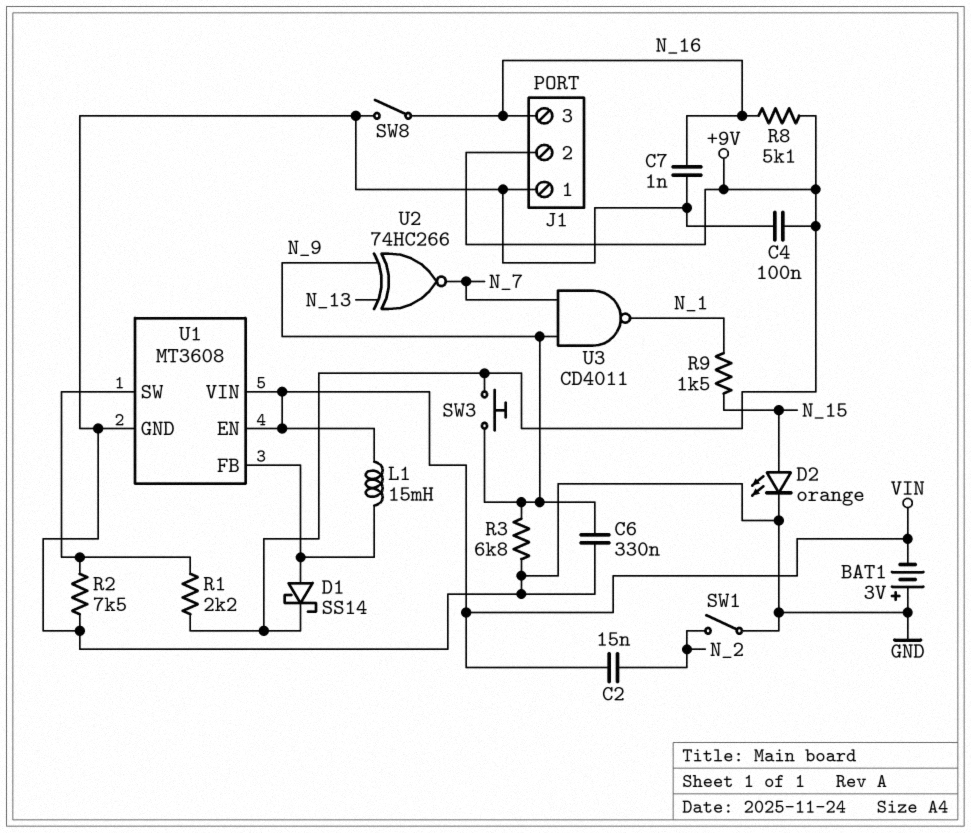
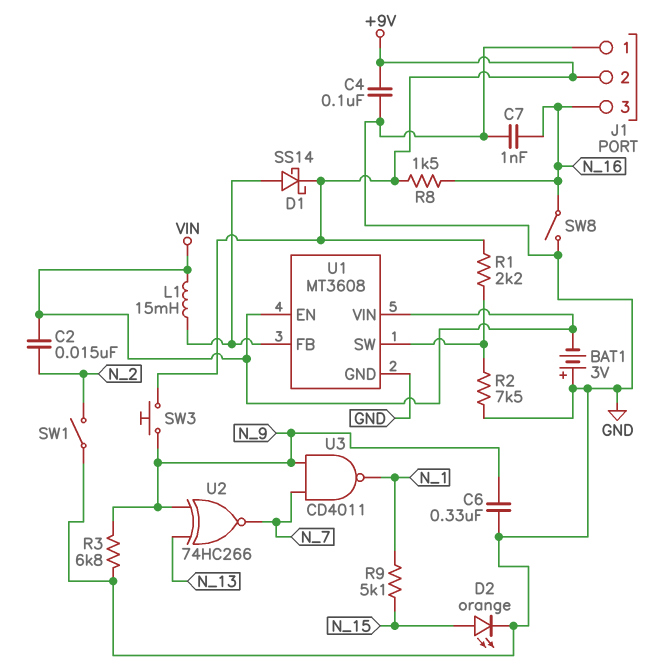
R8: 5.1k (+9V, N_16) -> 1.5k (+9V, N_16)
R9: 1.5k (N_1, N_15) -> 5.1k (N_1, N_15)

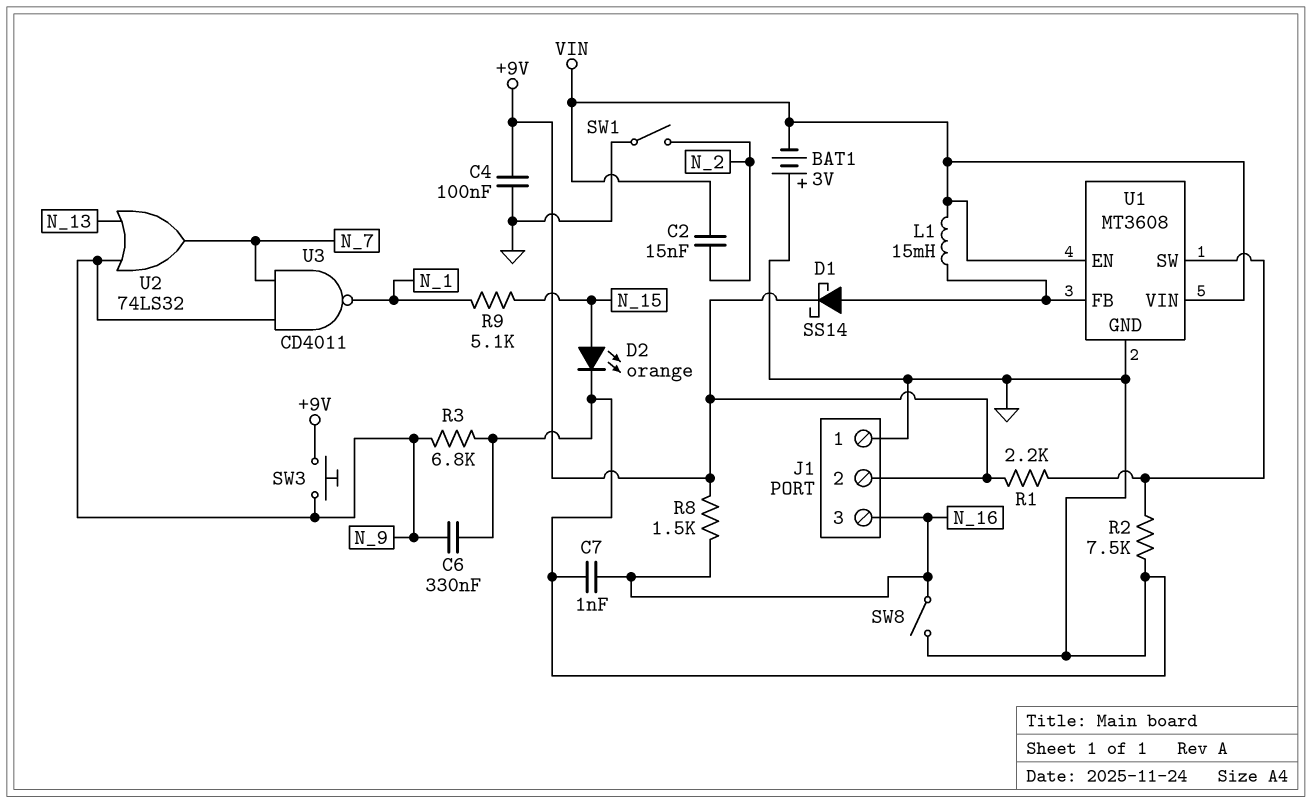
U2: XNOR 74HC266 (in N_9, in N_13, out N_7) -> OR 74LS32 (in N_9, in N_13, out N_7)

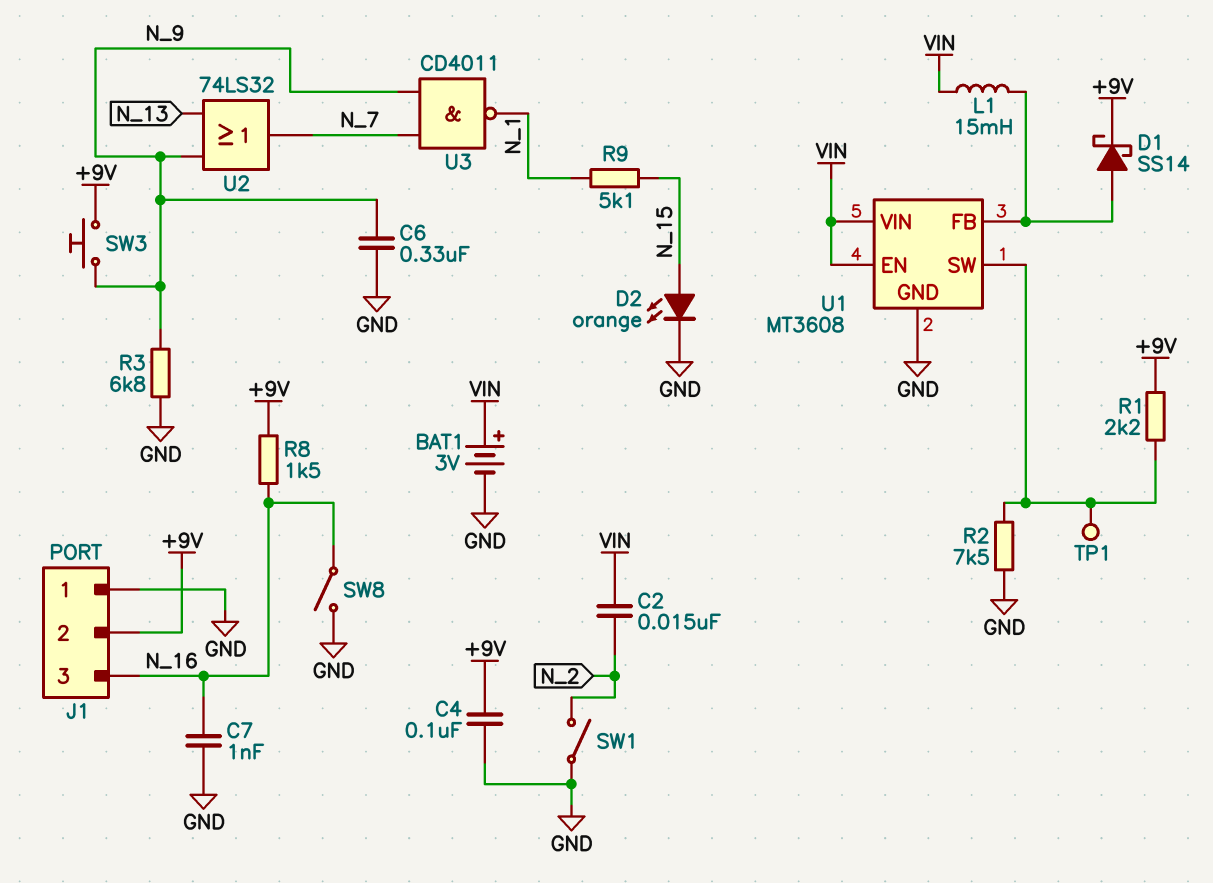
BAT1: 3V (plus GND, minus VIN) -> 3V (plus VIN, minus GND)
TP1: none -> test point (U1/SW)

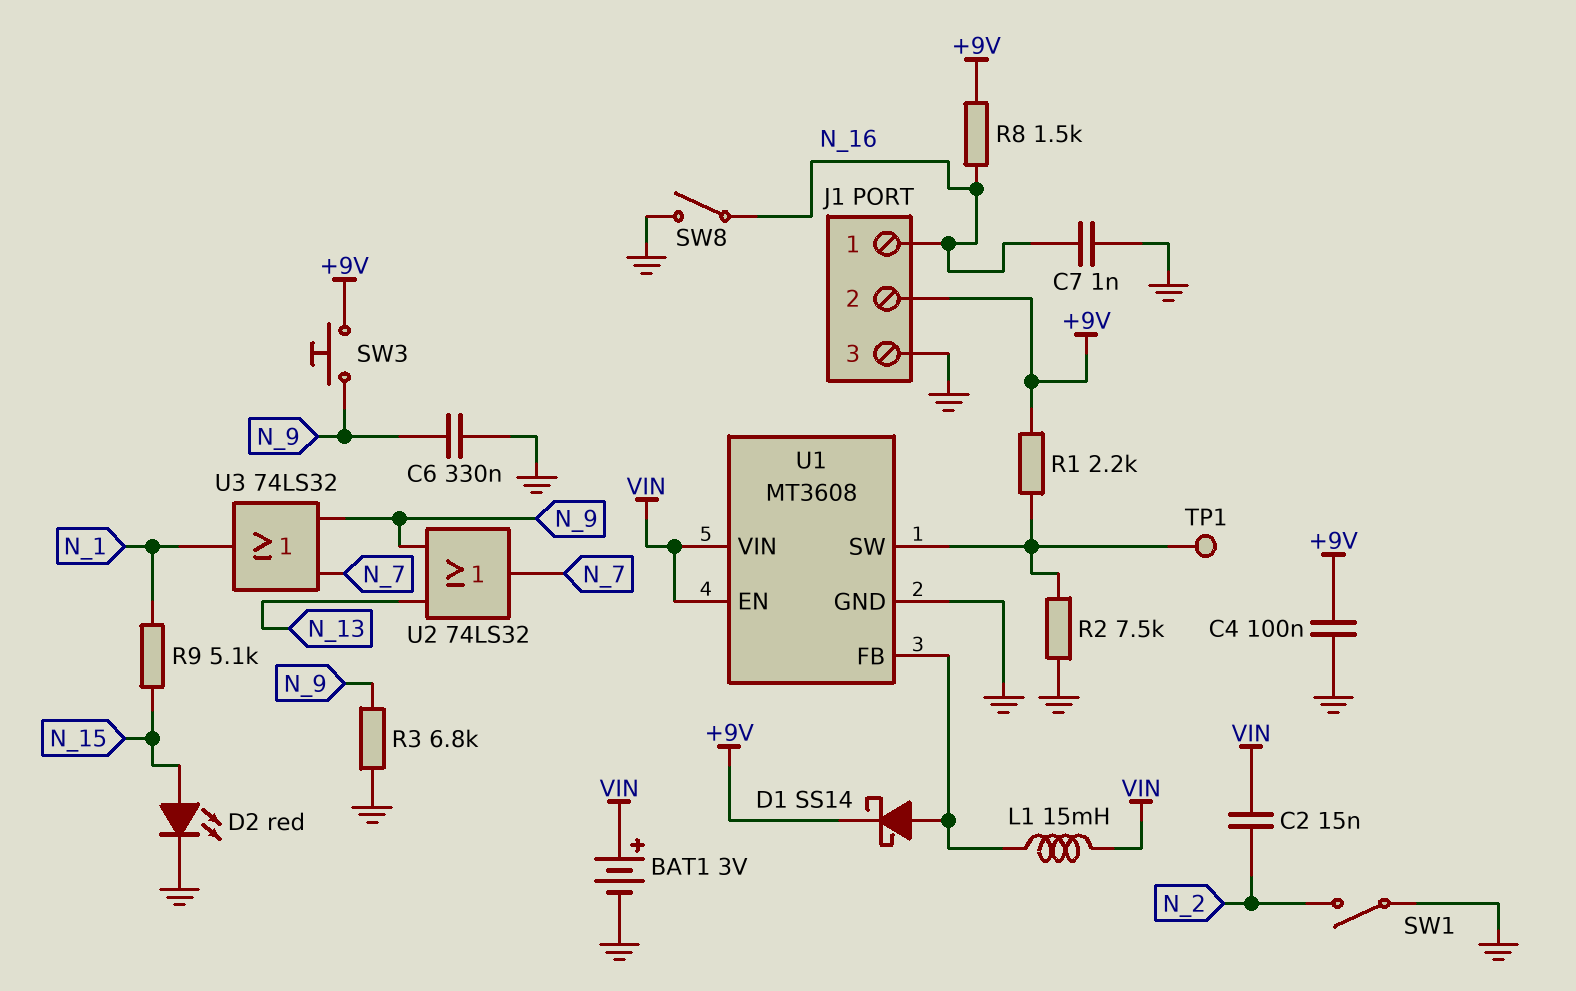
D2: LED orange (A N_15, K GND) -> LED red (A N_15, K GND)
J1 pin 1: GND -> N_16
J1 pin 3: N_16 -> GND
U3: NAND CD4011 (in N_7, in N_9, out N_1) -> OR 74LS32 (in N_7, in N_9, out N_1)

